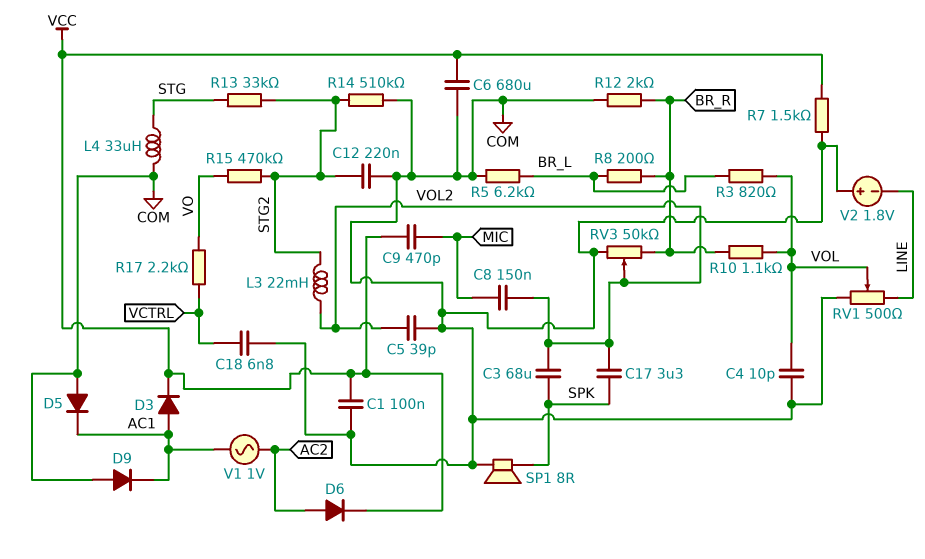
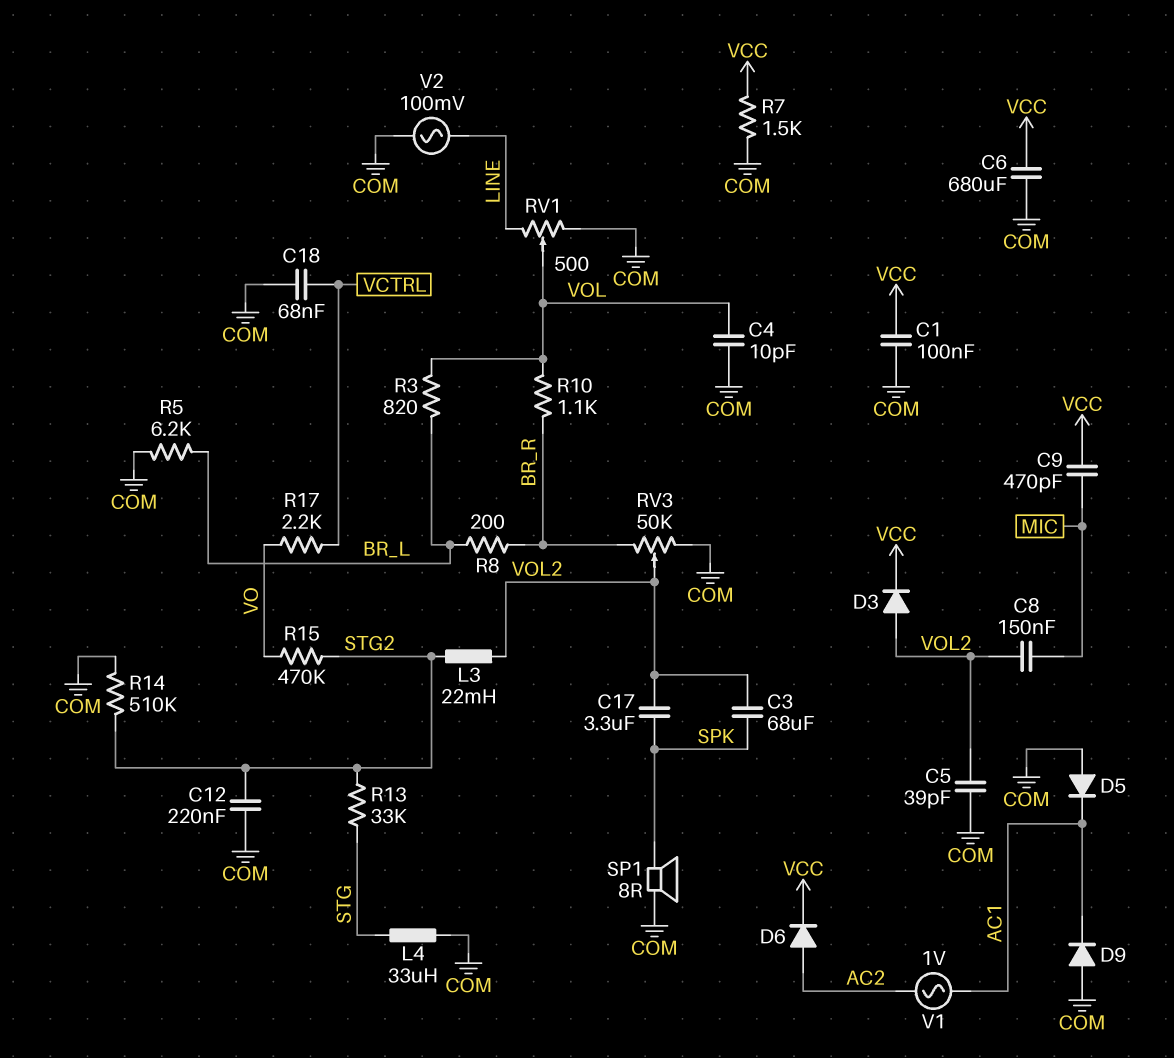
C18: 6.8nF (COM, VCTRL) -> 68nF (COM, VCTRL)
D3: diode (A AC1, K VCC) -> diode (A VOL2, K VCC)
R12: 2k (BR_R, COM) -> none
V2: 1.8V (plus COM, minus LINE) -> AC 100mV (COM, LINE)

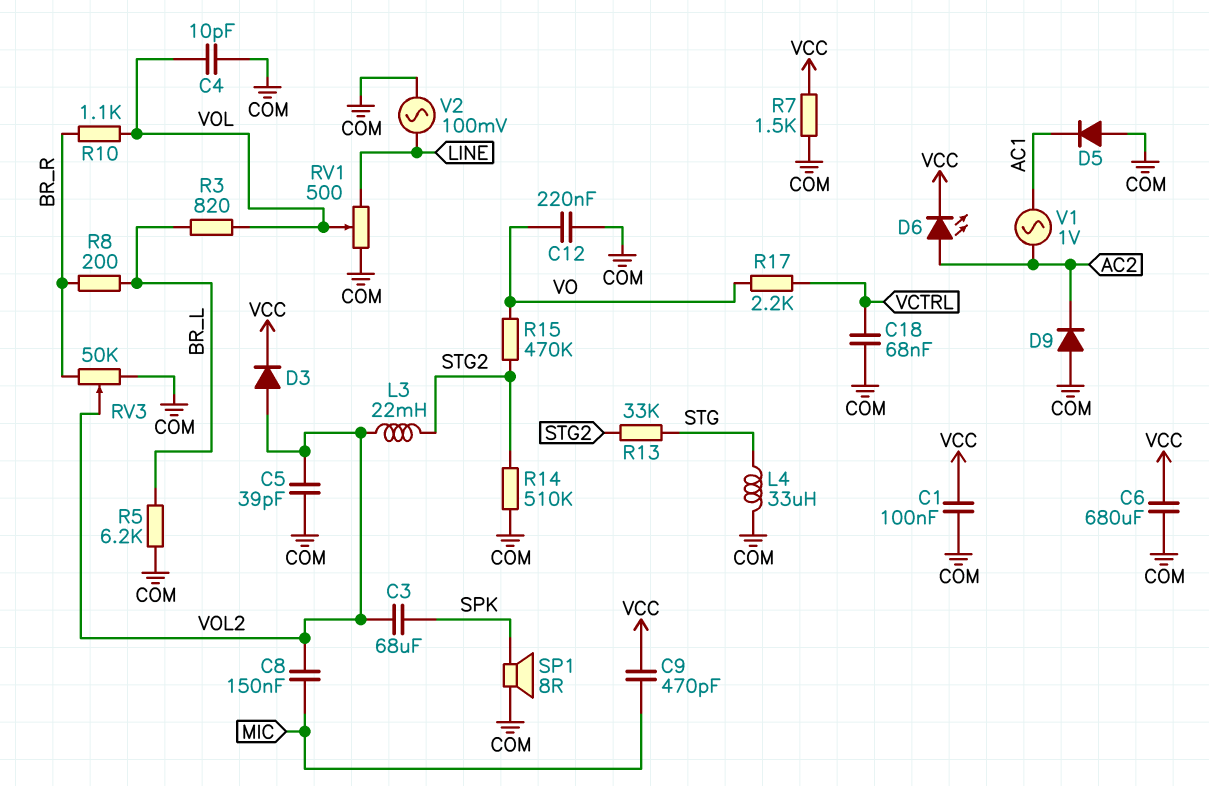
C12: 220nF (COM, STG2) -> 220nF (COM, VO)
C17: 3.3uF (SPK, VOL2) -> none
D6: diode (A AC2, K VCC) -> LED (A AC2, K VCC)
D9: diode (A COM, K AC1) -> diode (A COM, K AC2)

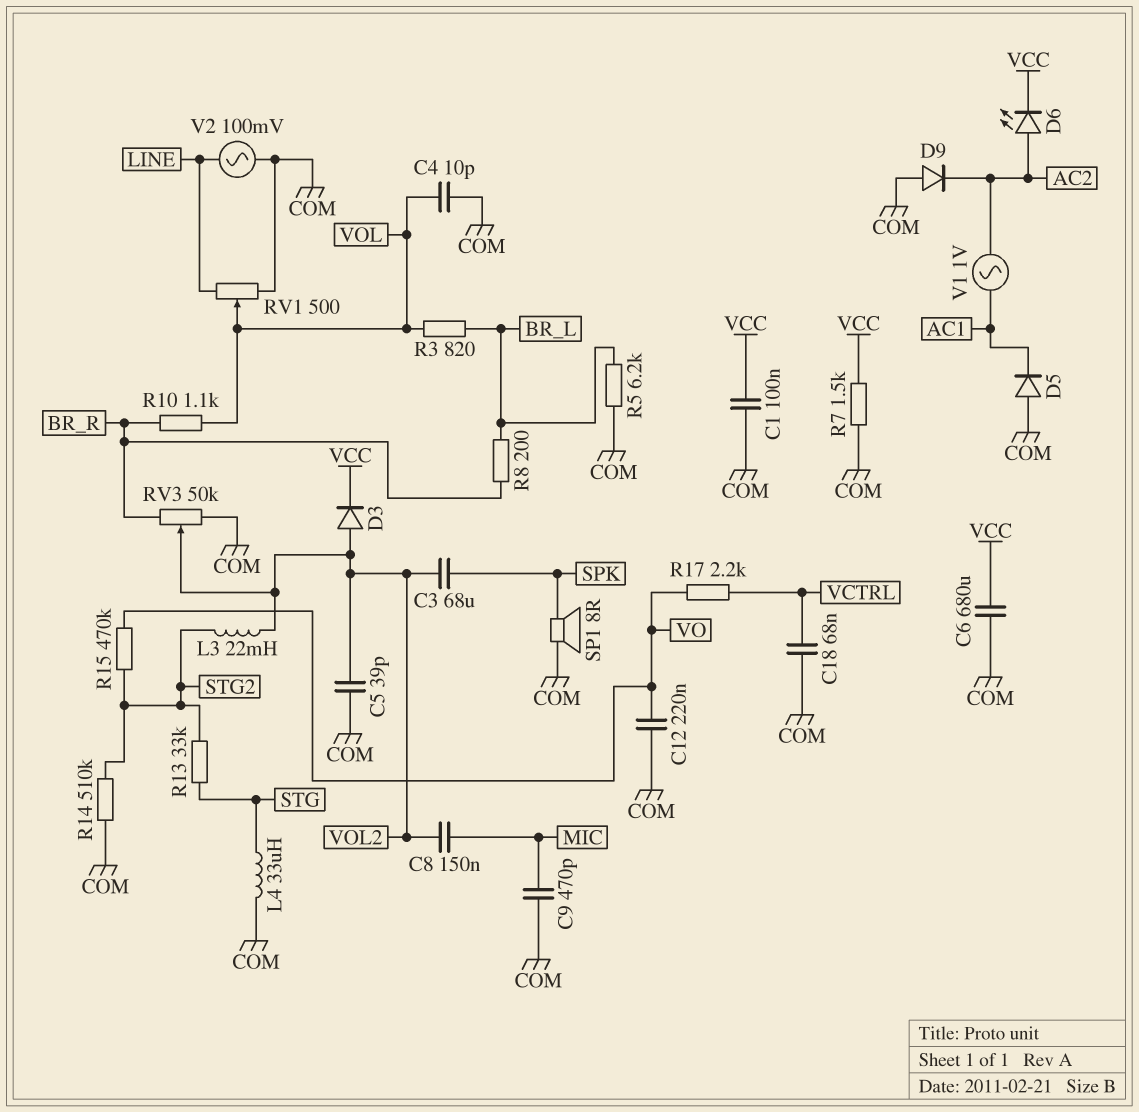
C9: 470pF (MIC, VCC) -> 470pF (COM, MIC)

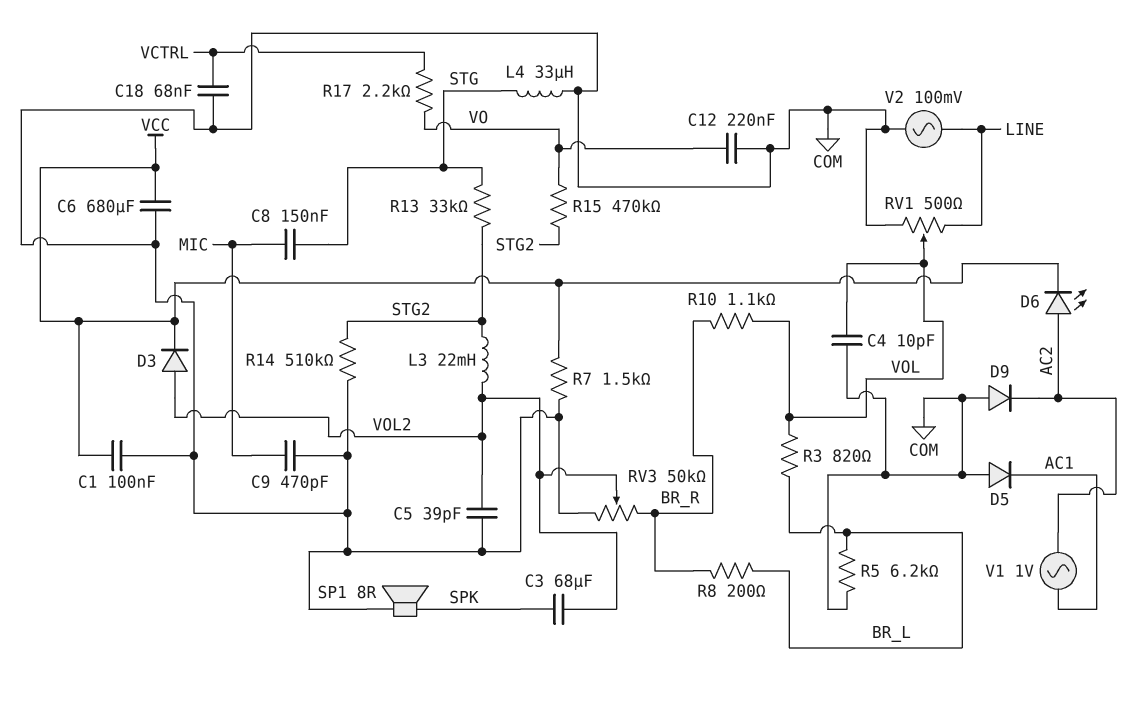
C8: 150nF (MIC, VOL2) -> 150nF (MIC, STG)

